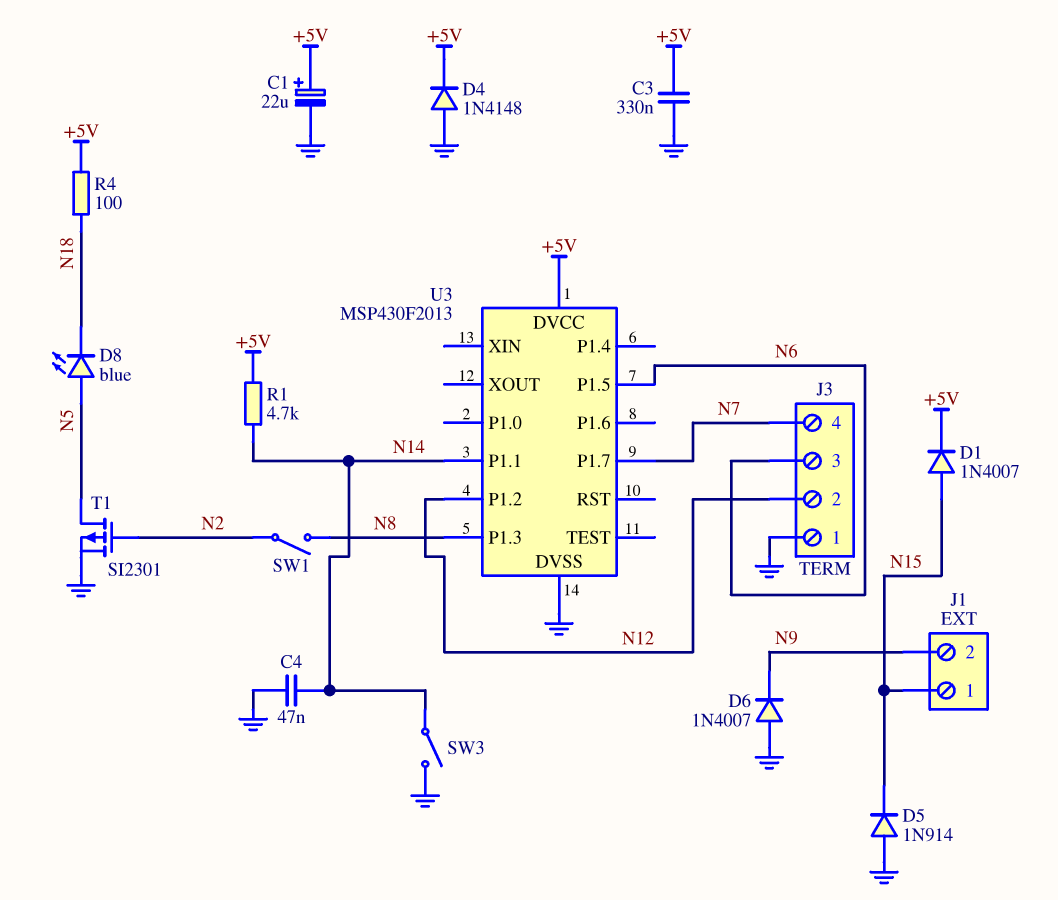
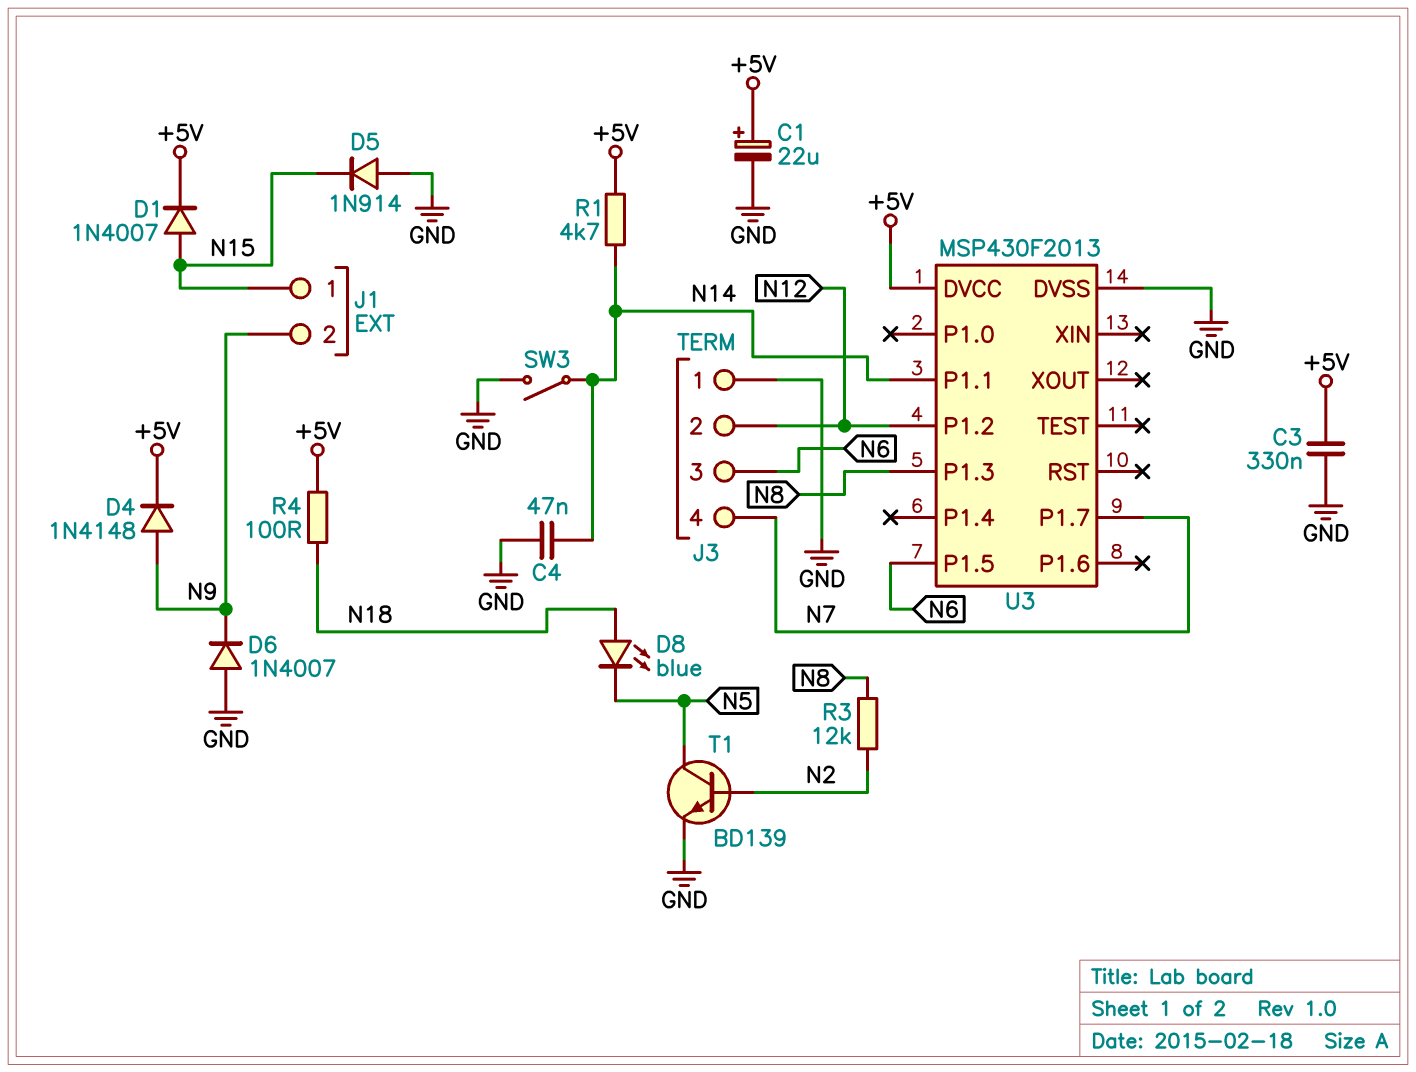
D4: diode 1N4148 (A GND, K +5V) -> diode 1N4148 (A N9, K +5V)
D8: LED blue (A N5, K N18) -> LED blue (A N18, K N5)
R3: none -> 12k (N2, N8)
SW1: switch (N2, N8) -> none
T1: PMOS SI2301 (G N2, D N5, S GND) -> NPN BD139 (B N2, C N5, E GND)

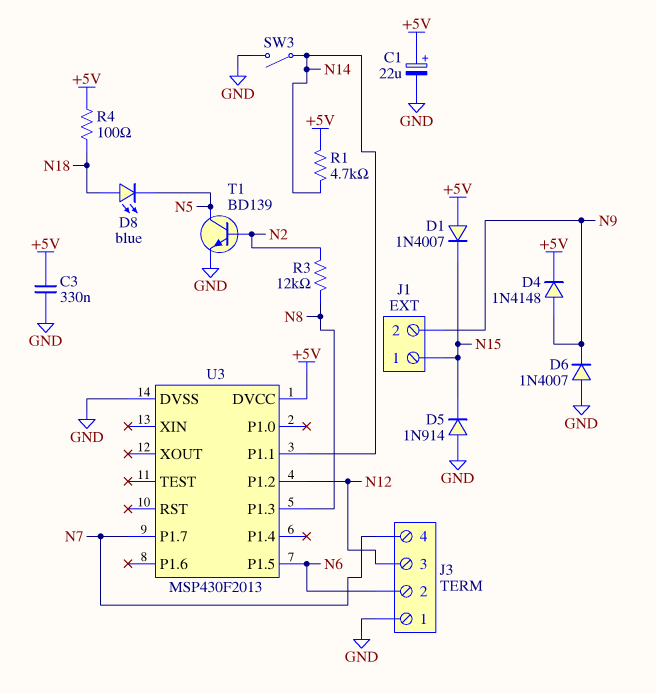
C4: 47nF (GND, N14) -> none
D1: diode 1N4007 (A N15, K +5V) -> diode 1N4007 (A +5V, K N15)
J3 pin 2: N12 -> N6
J3 pin 3: N6 -> N12

